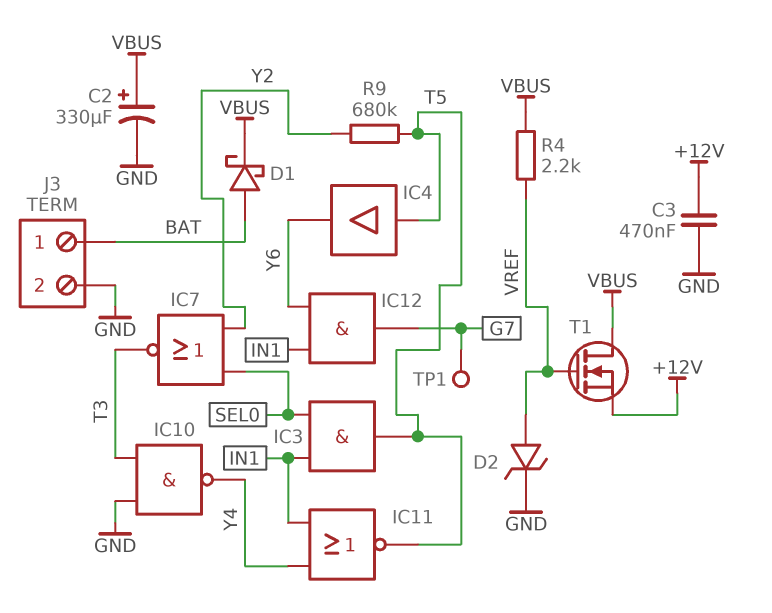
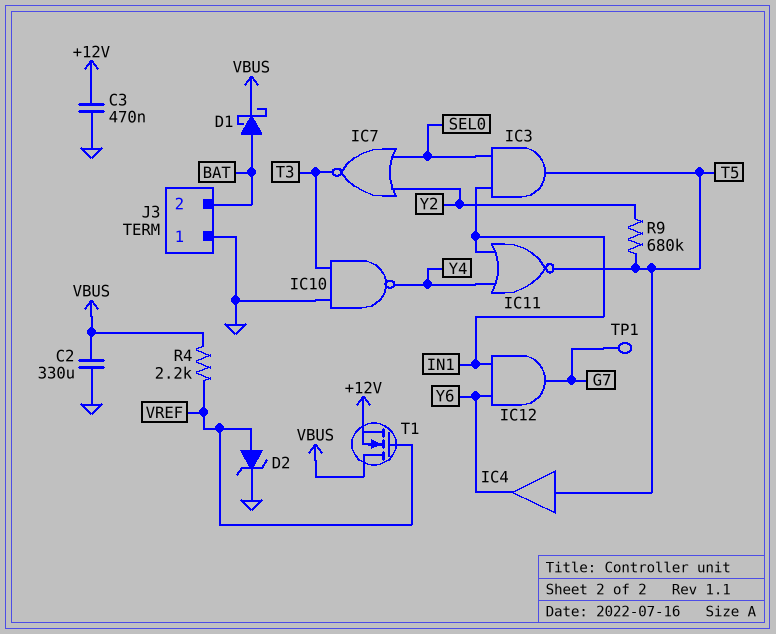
C2: 330uF (plus VBUS, minus GND) -> 330uF (GND, VBUS)
J3 pin 1: BAT -> GND
J3 pin 2: GND -> BAT

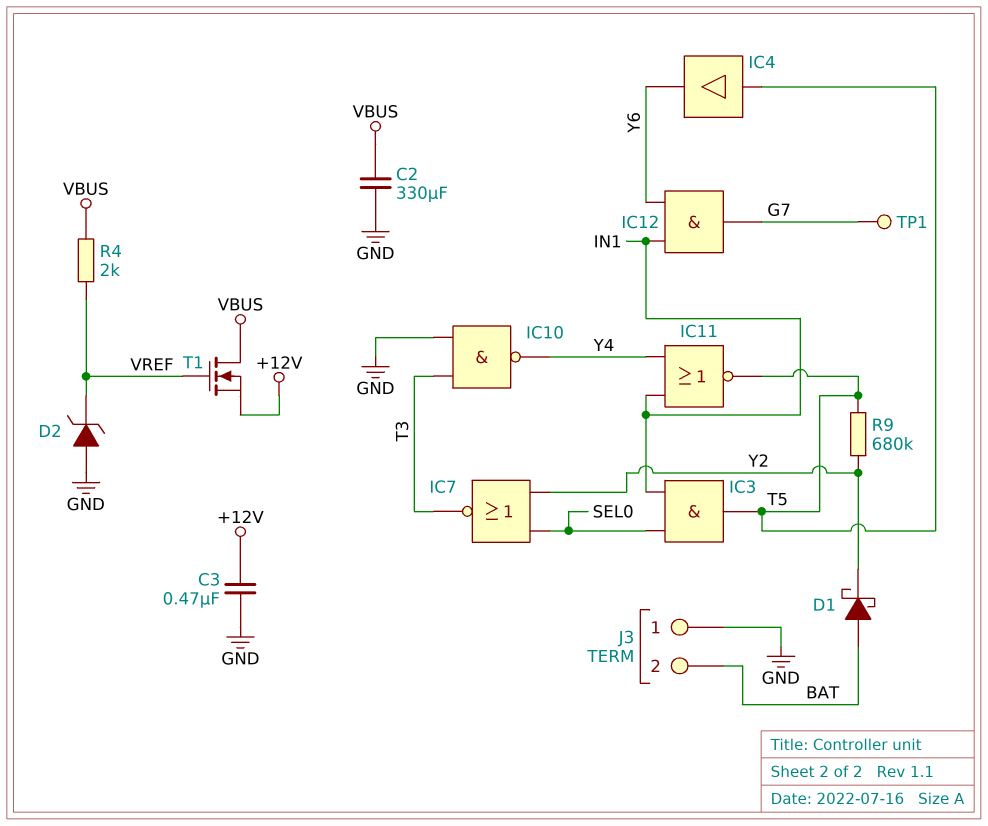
D1: schottky (A BAT, K VBUS) -> schottky (A BAT, K Y2)
D2: zener (A VREF, K GND) -> zener (A GND, K VREF)
R4: 2.2k (VBUS, VREF) -> 2k (VBUS, VREF)

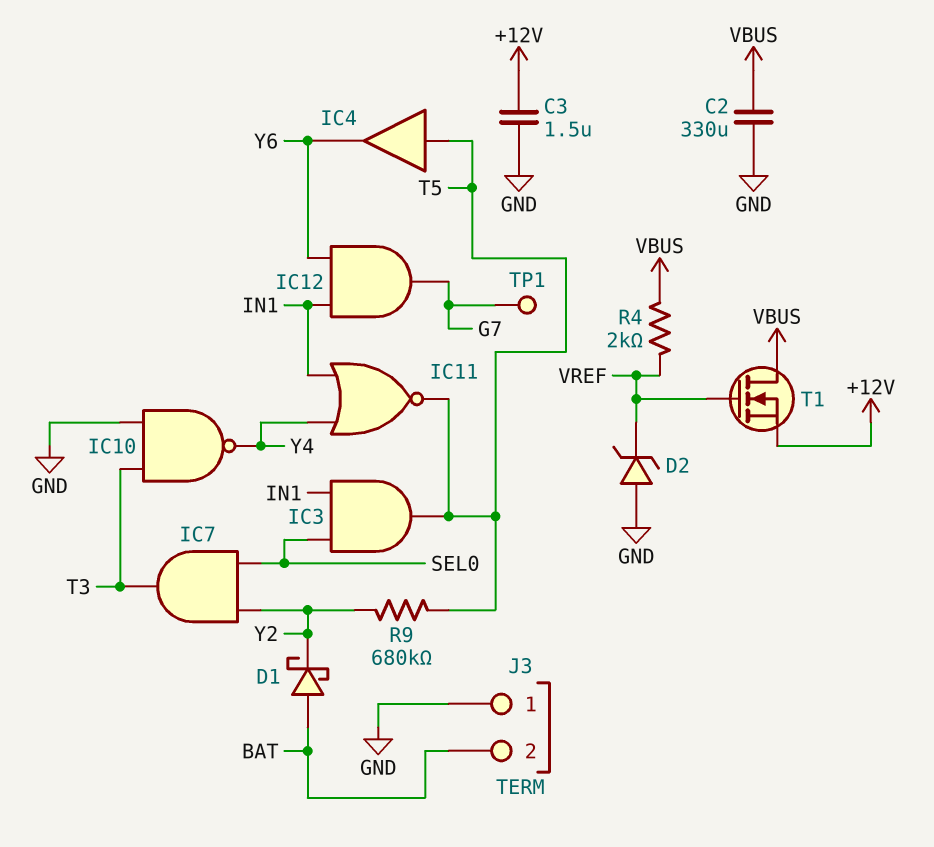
C3: 470nF (+12V, GND) -> 1.5uF (+12V, GND)
IC7: NOR (in SEL0, in Y2, out T3) -> AND (in SEL0, in Y2, out T3)

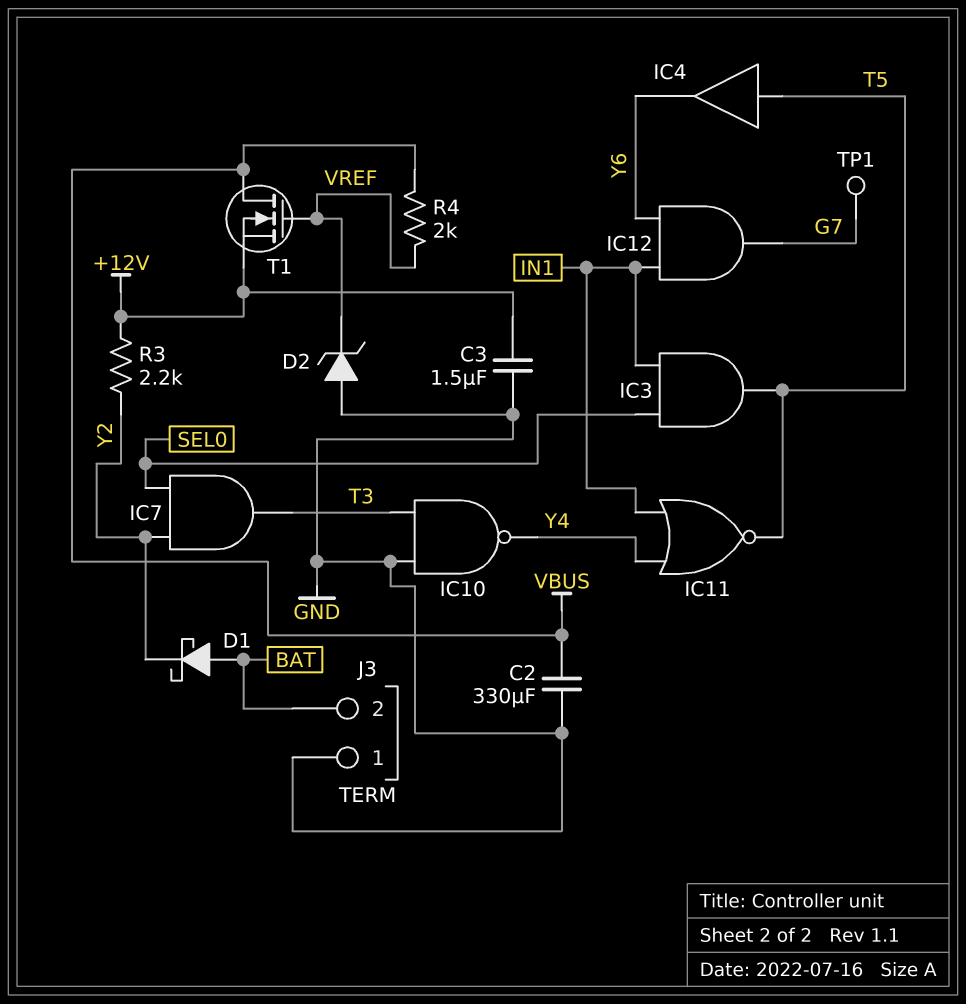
R3: none -> 2.2k (+12V, Y2)
R9: 680k (T5, Y2) -> none

